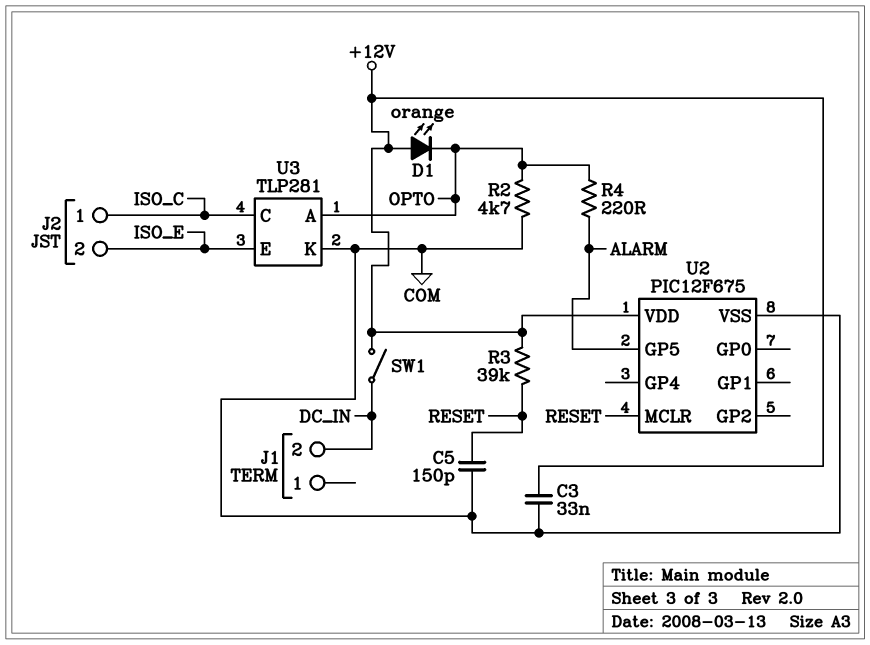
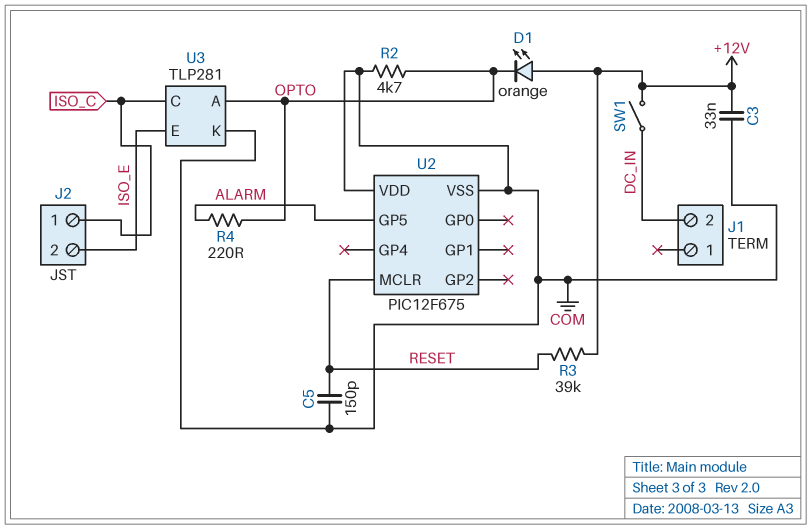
U2 pin VDD: +12V -> COM

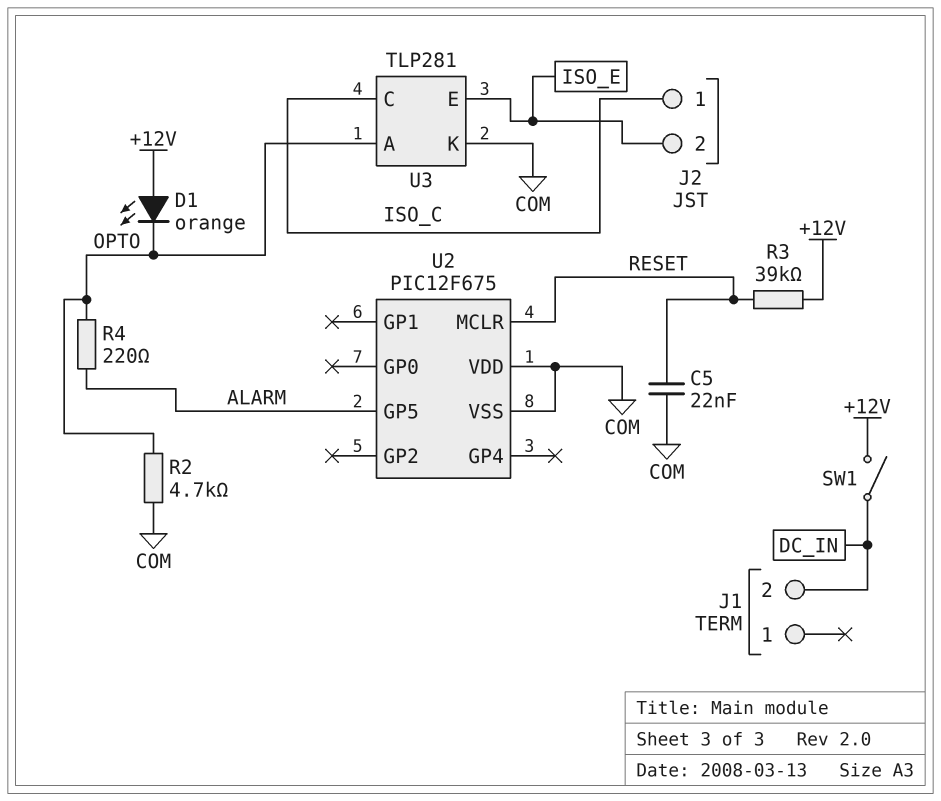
C3: 33nF (+12V, COM) -> none
C5: 150pF (COM, RESET) -> 22nF (COM, RESET)

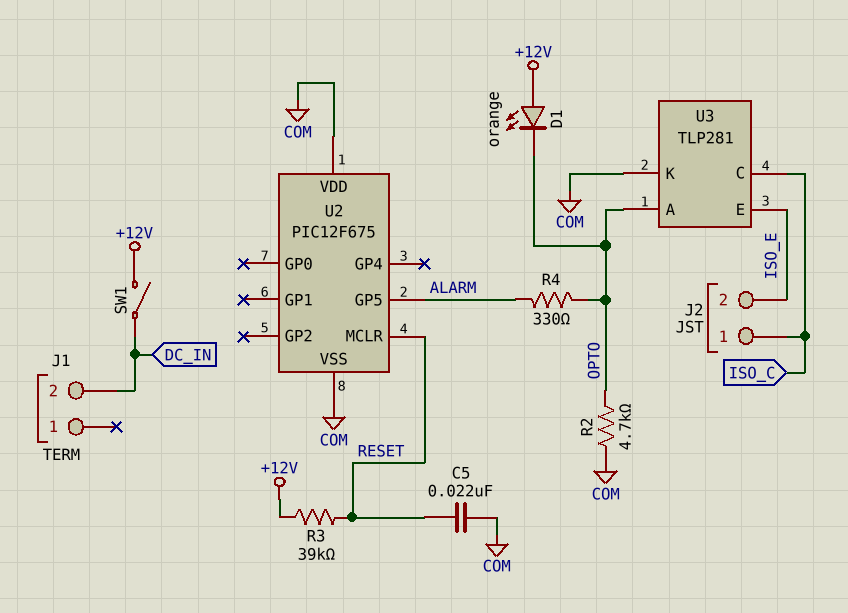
R4: 220 (ALARM, OPTO) -> 330 (ALARM, OPTO)

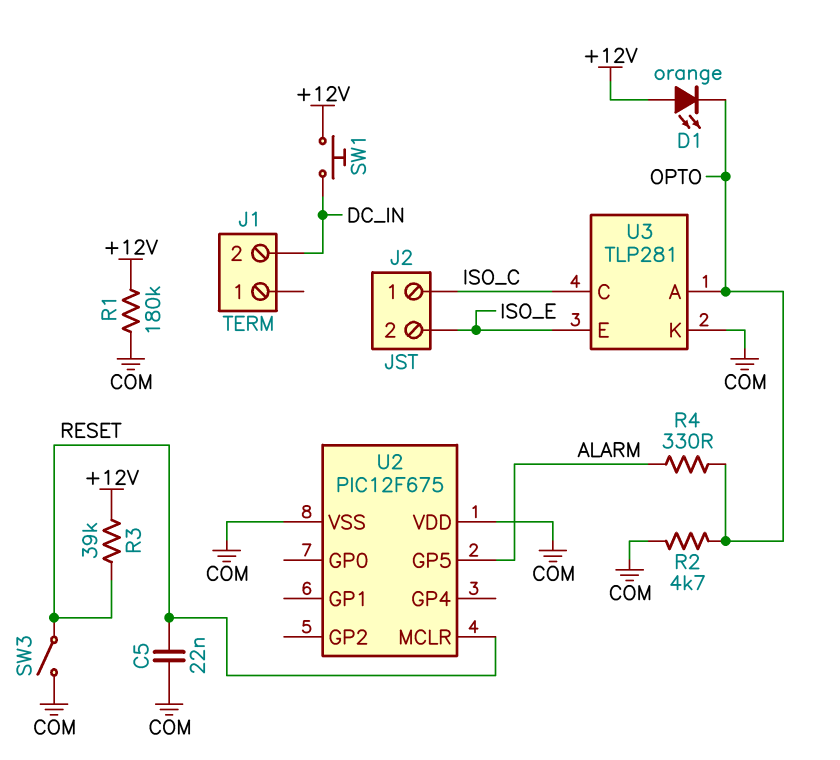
R1: none -> 180k (+12V, COM)
SW1: switch (+12V, DC_IN) -> button (+12V, DC_IN)
SW3: none -> switch (COM, RESET)

